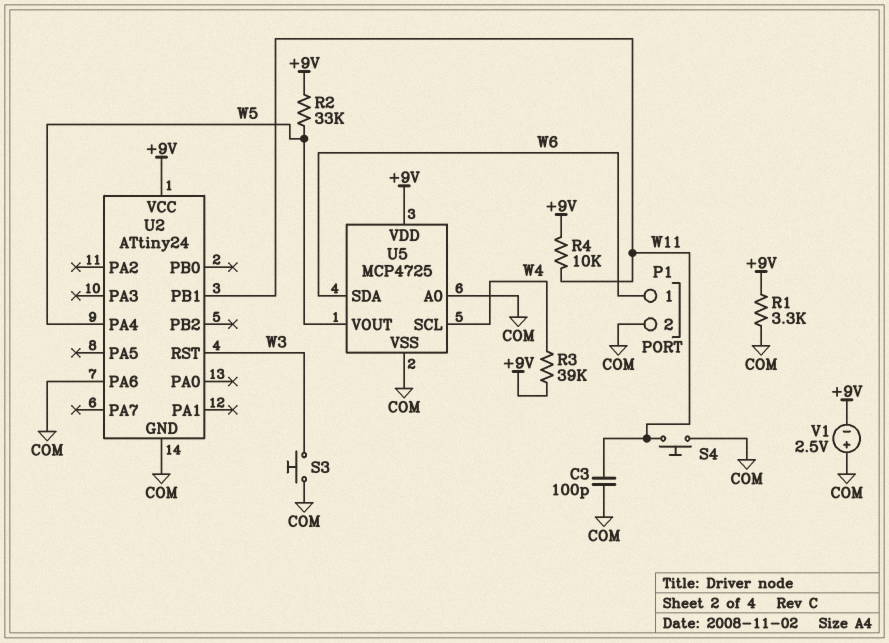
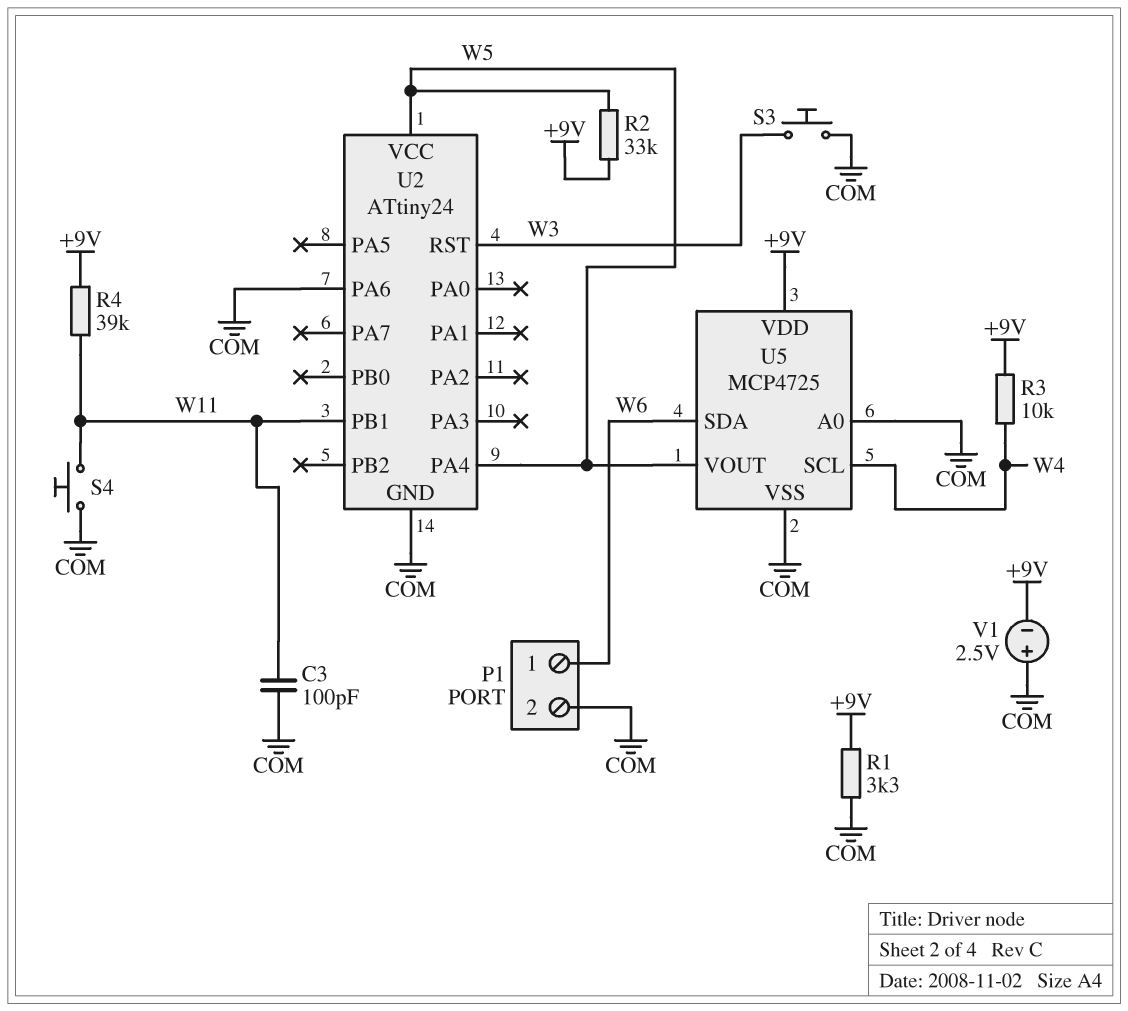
R3: 39k (+9V, W4) -> 10k (+9V, W4)
R4: 10k (+9V, W11) -> 39k (+9V, W11)
U2 pin VCC: +9V -> W5

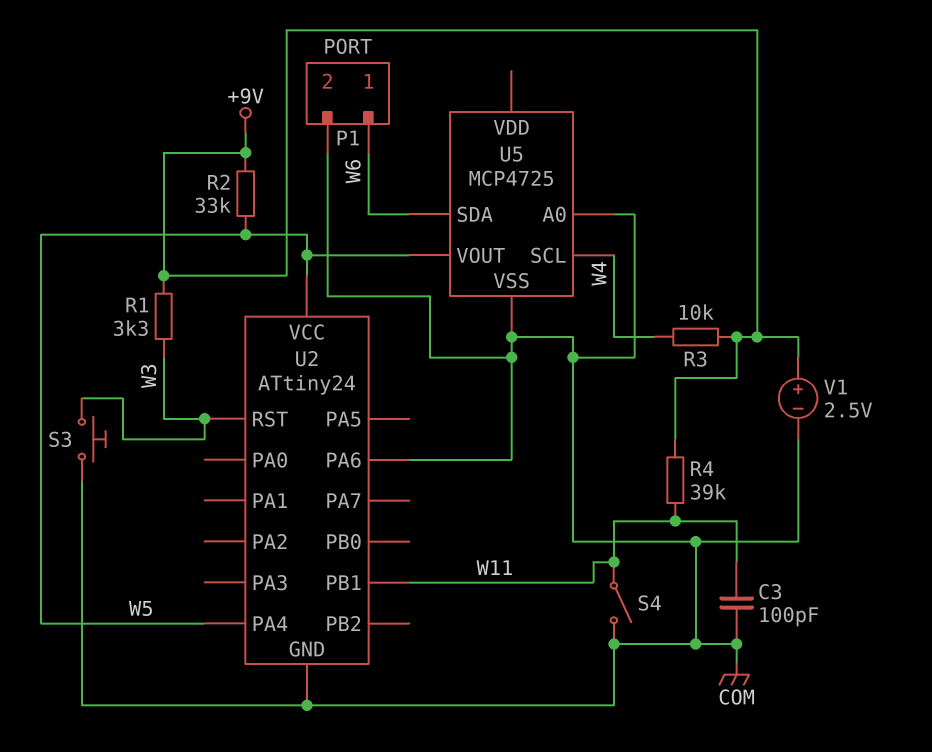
R1: 3.3k (+9V, COM) -> 3.3k (+9V, W3)
S4: button (COM, W11) -> switch (COM, W11)
U5 pin VDD: +9V -> none
V1: 2.5V (plus COM, minus +9V) -> 2.5V (plus +9V, minus COM)

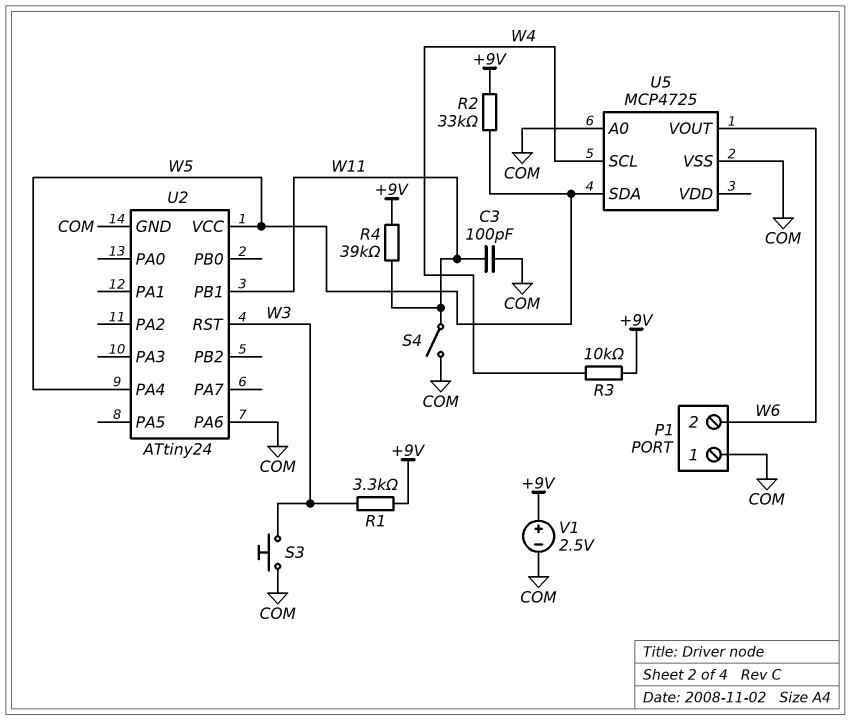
P1 pin 1: W6 -> COM
P1 pin 2: COM -> W6
U5 pin SDA: W6 -> W5
U5 pin VOUT: W5 -> W6

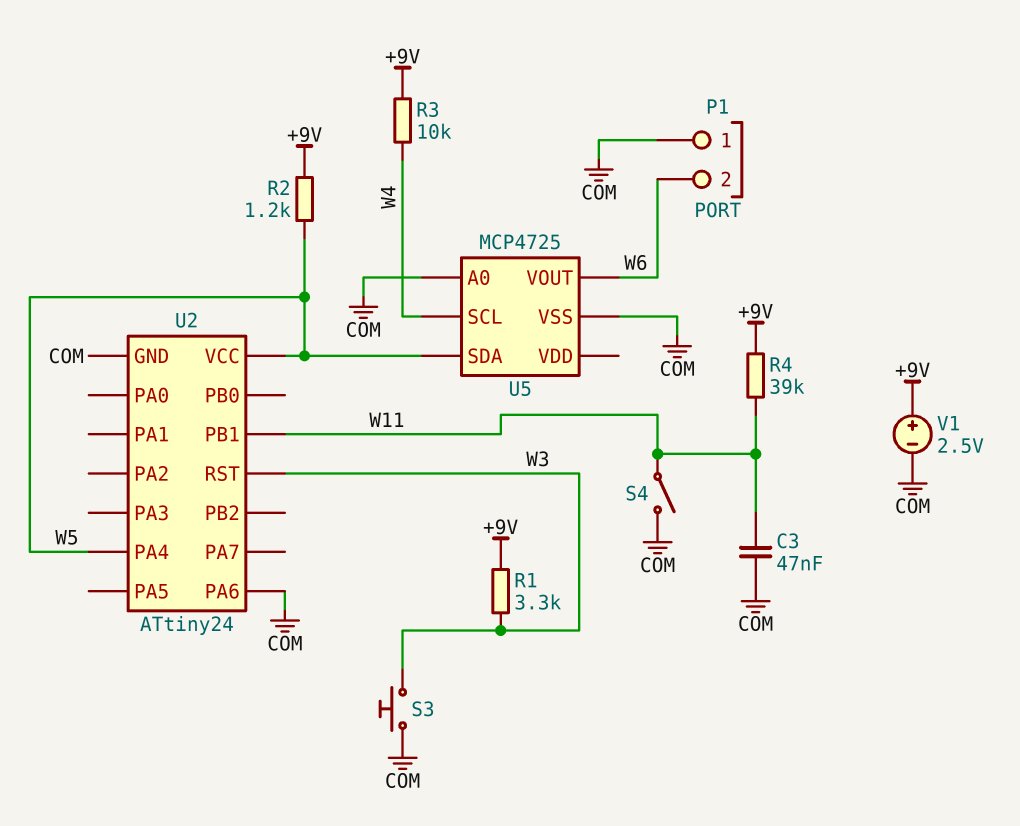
C3: 100pF (COM, W11) -> 47nF (COM, W11)
R2: 33k (+9V, W5) -> 1.2k (+9V, W5)

